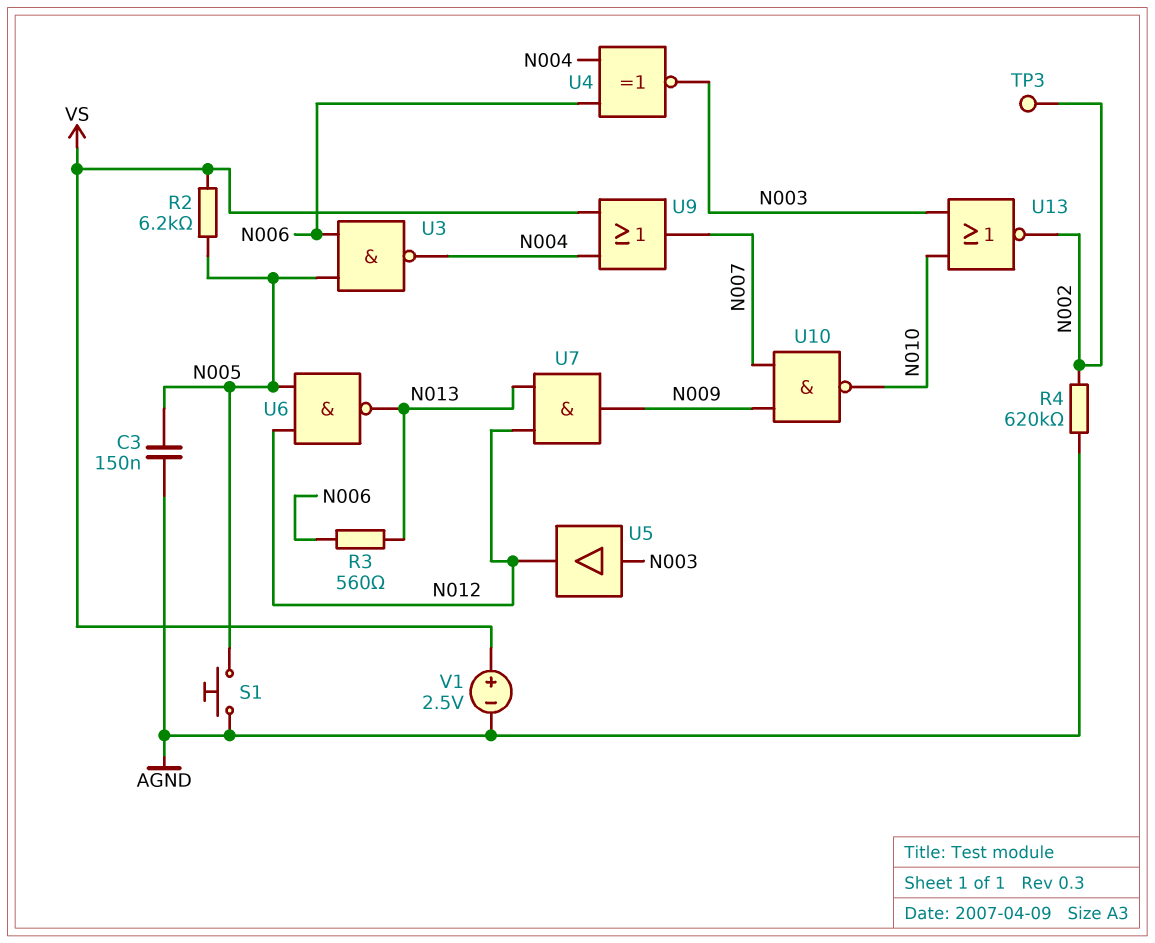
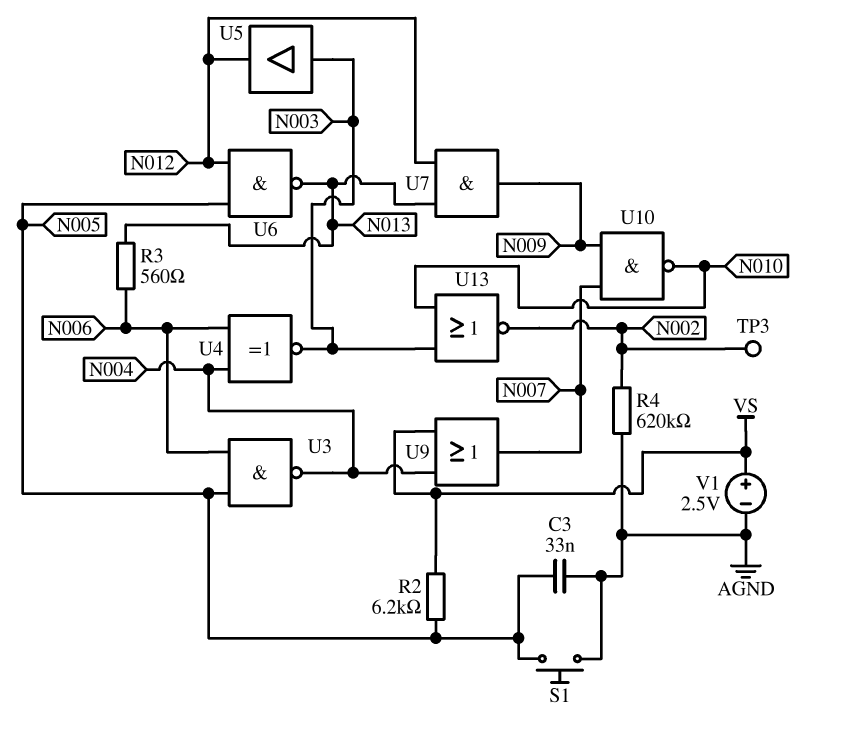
C3: 150nF (AGND, N005) -> 33nF (AGND, N005)

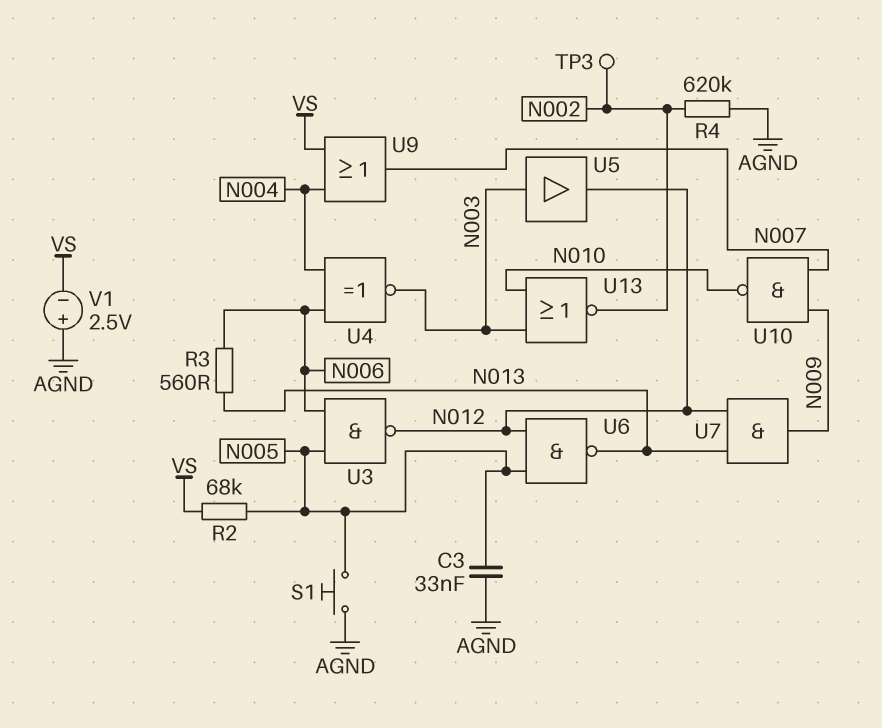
R2: 6.2k (N005, VS) -> 68k (N005, VS)
U3: NAND (in N005, in N006, out N004) -> NAND (in N005, in N006, out N012)
V1: 2.5V (plus VS, minus AGND) -> 2.5V (plus AGND, minus VS)

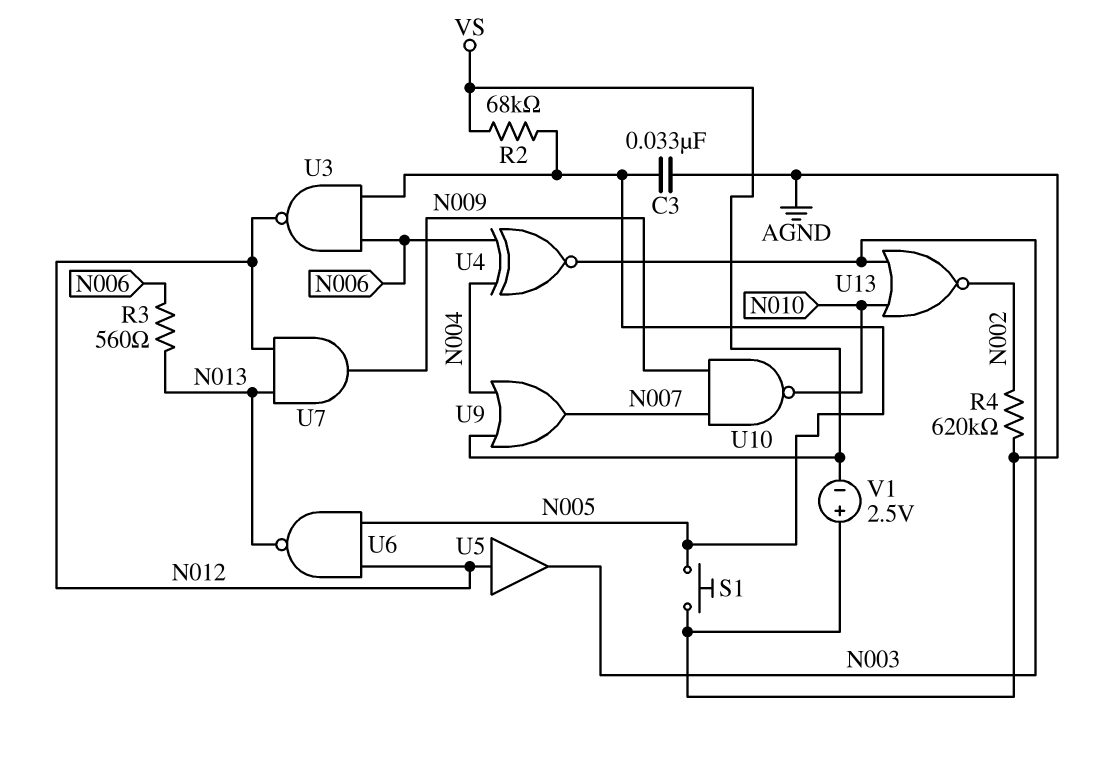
TP3: test point (N002) -> none
U5: buffer (in N003, out N012) -> buffer (in N012, out N003)

